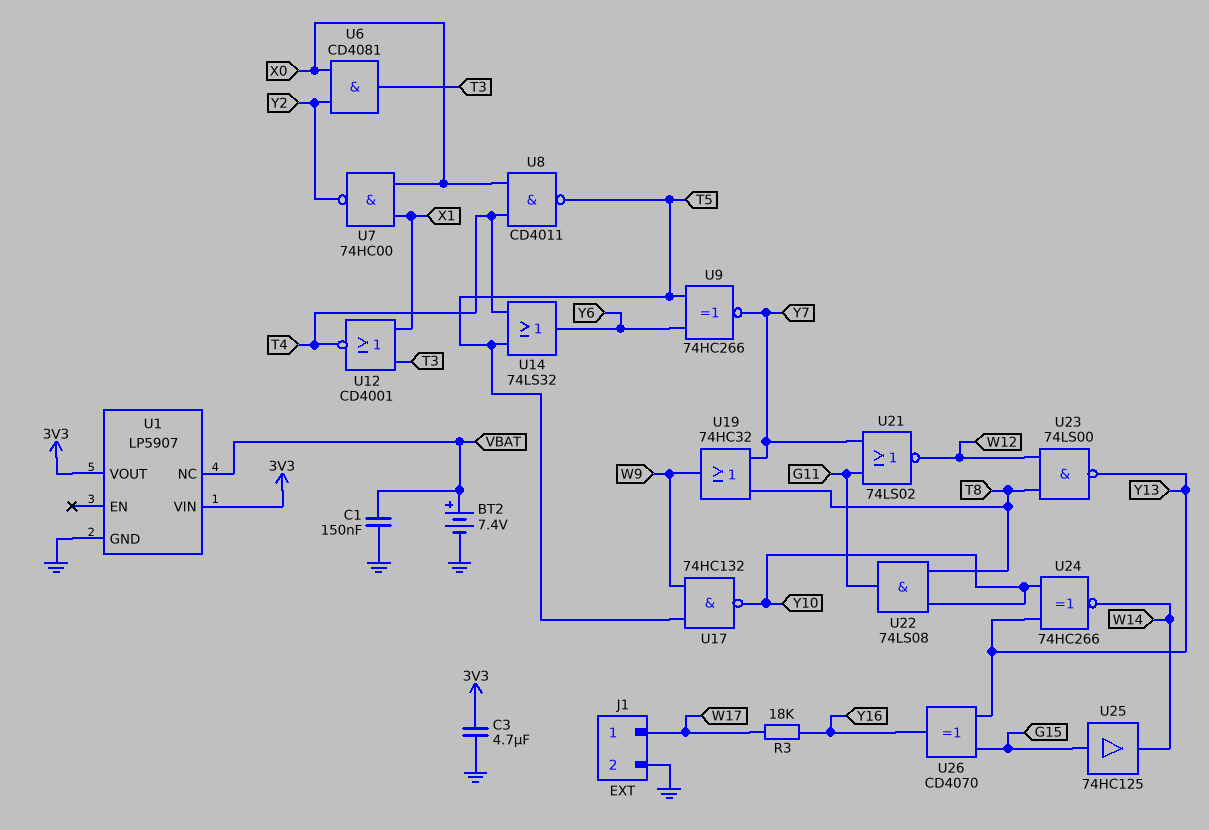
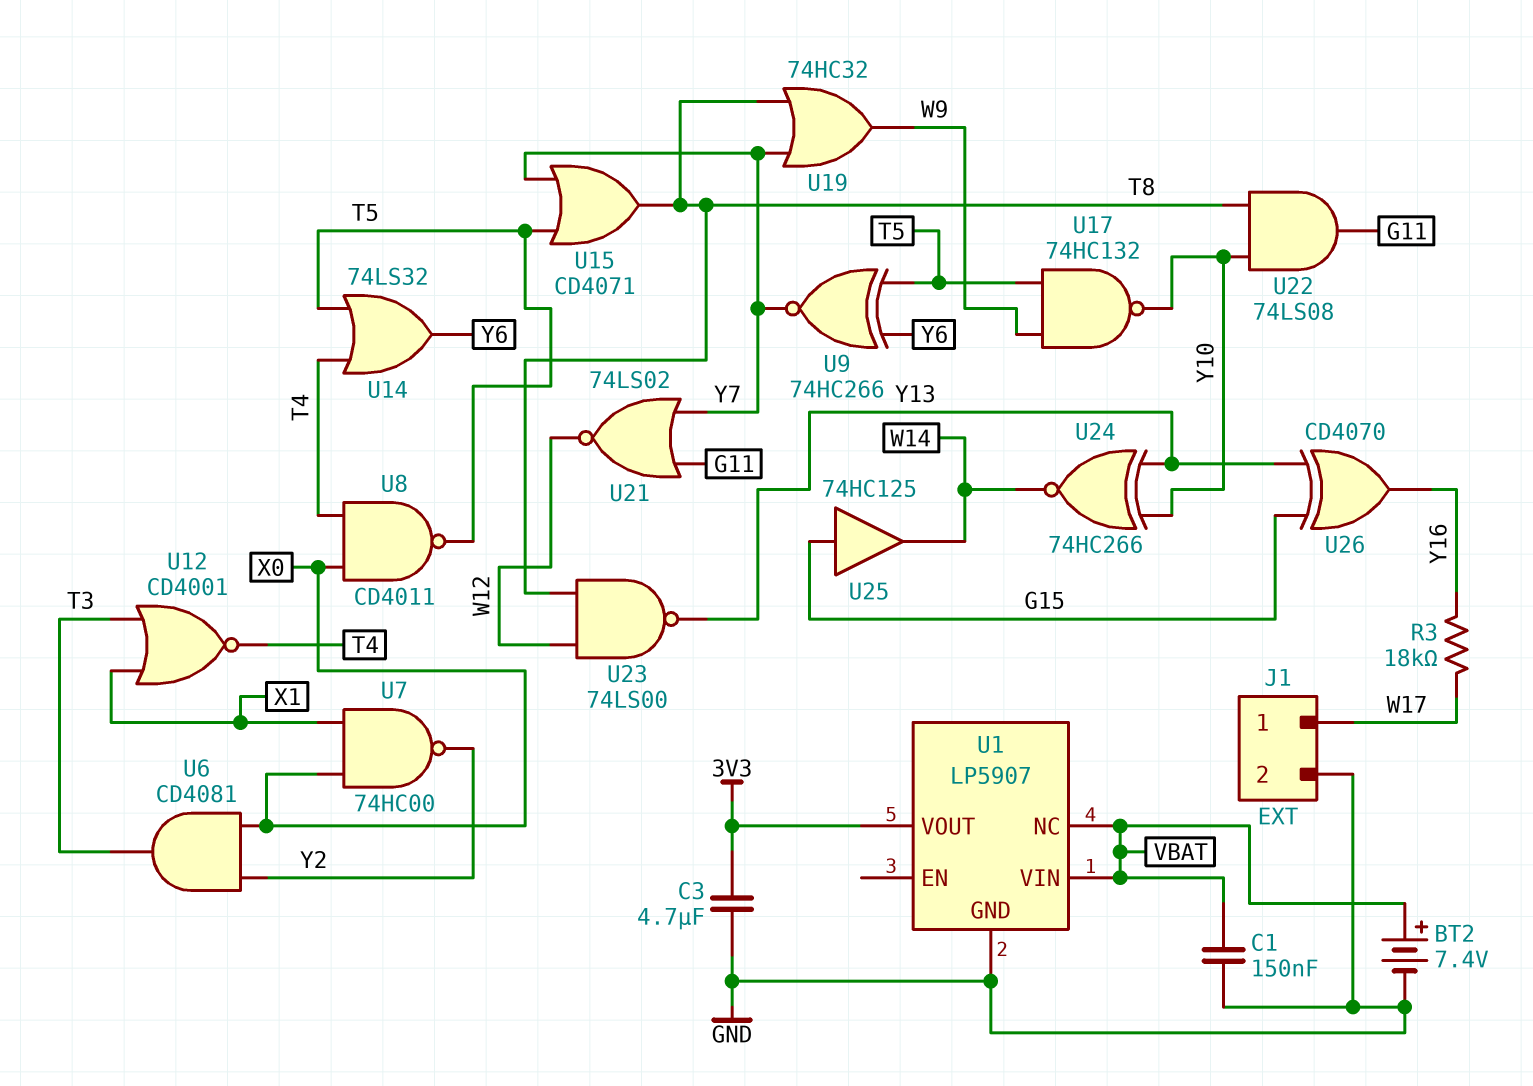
U1 pin VIN: 3V3 -> VBAT
U15: none -> OR CD4071 (in T5, in Y7, out T8)

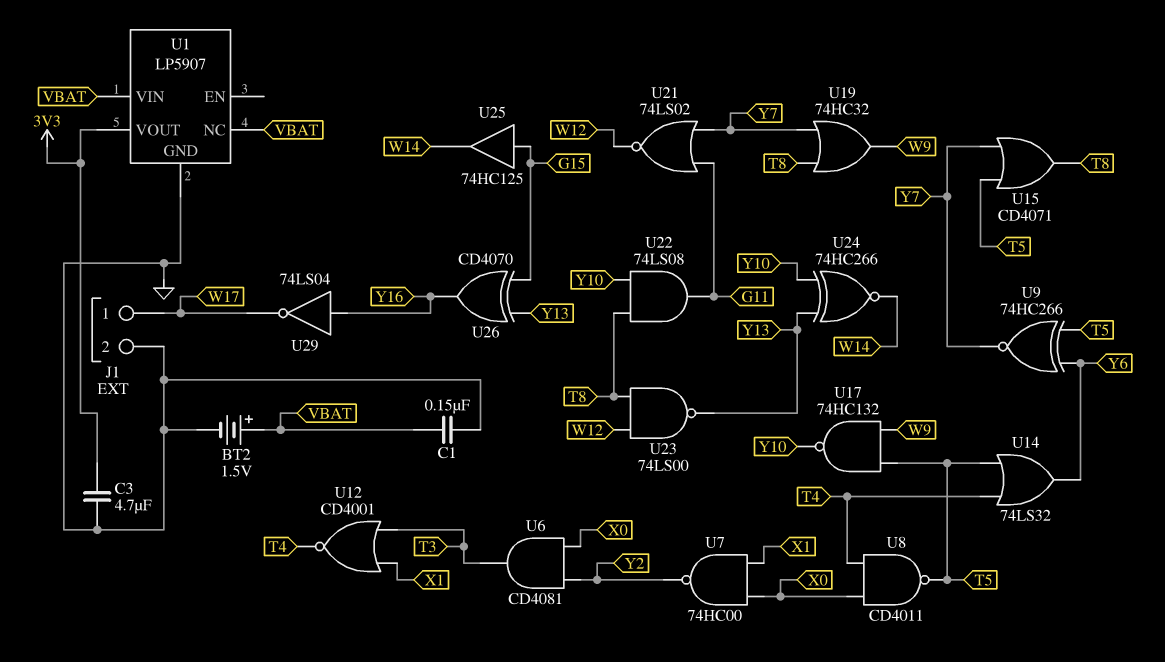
BT2: 7.4V (plus VBAT, minus GND) -> 1.5V (plus VBAT, minus GND)
R3: 18k (W17, Y16) -> none
U29: none -> NOT 74LS04 (in Y16, out W17)

